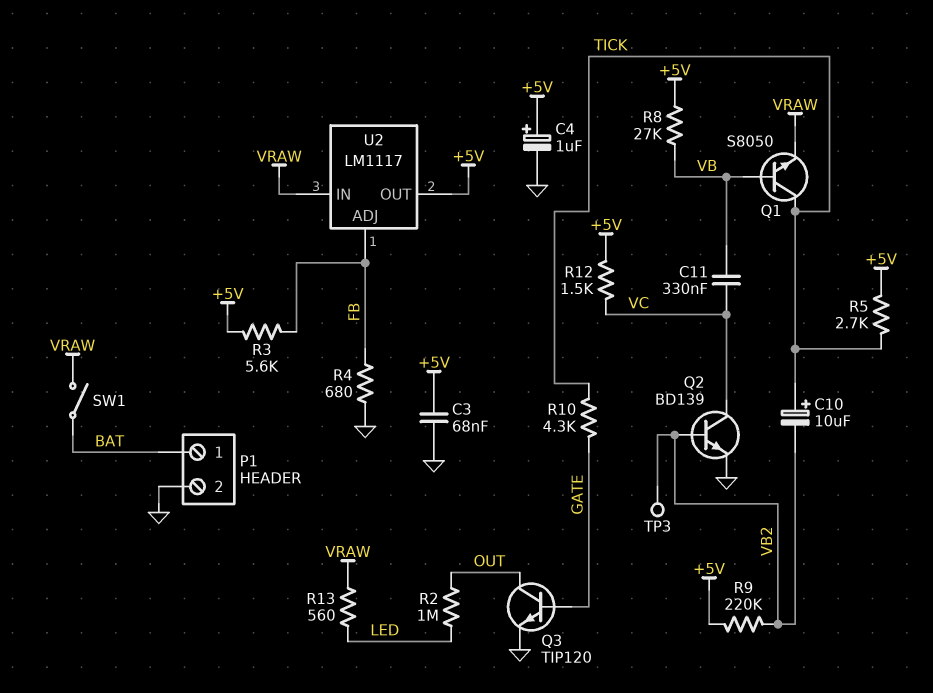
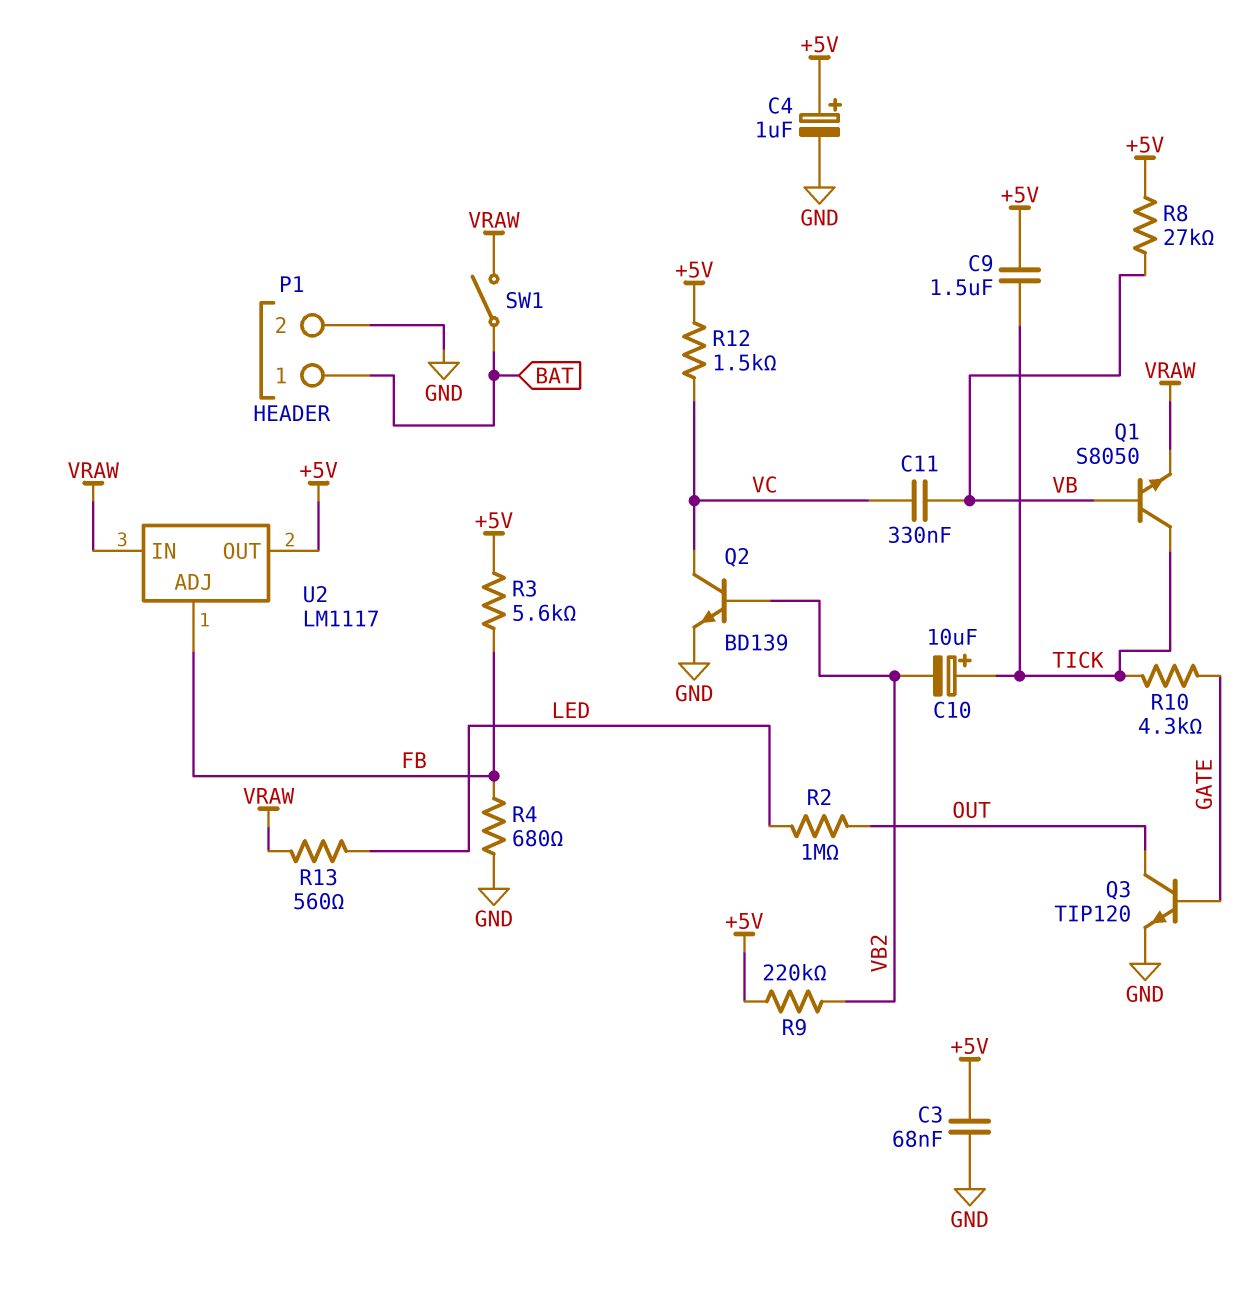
C9: none -> 1.5uF (+5V, TICK)
R5: 2.7k (+5V, TICK) -> none
TP3: test point (VB2) -> none

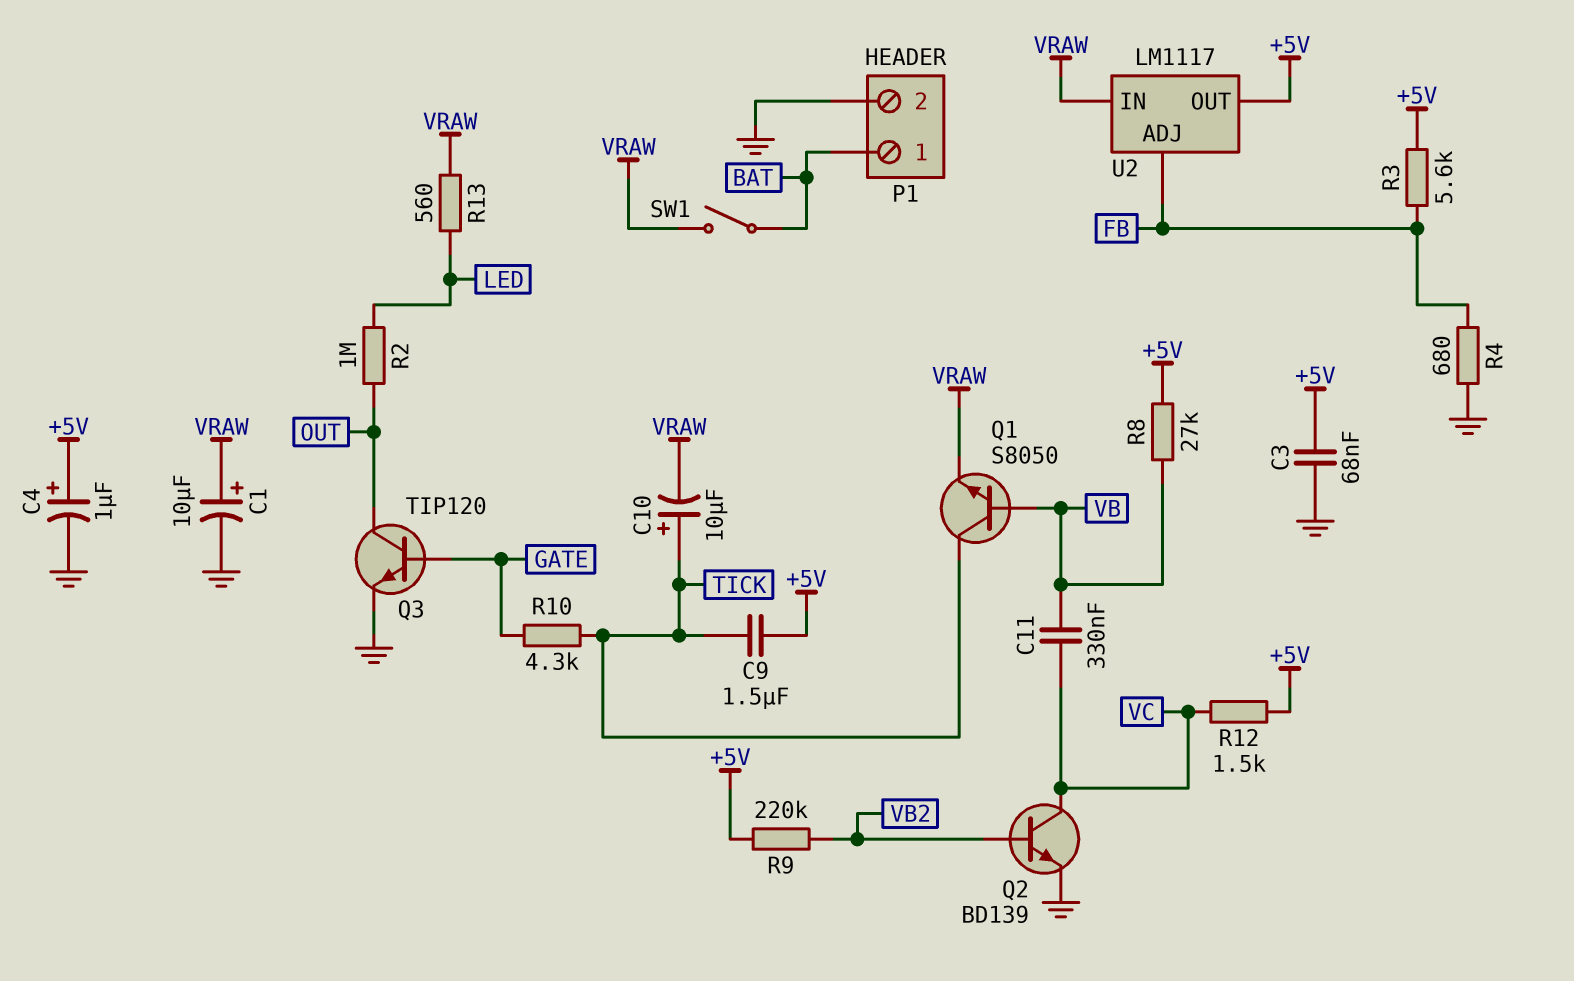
C1: none -> 10uF (plus VRAW, minus GND)
C10: 10uF (plus TICK, minus VB2) -> 10uF (plus TICK, minus VRAW)

